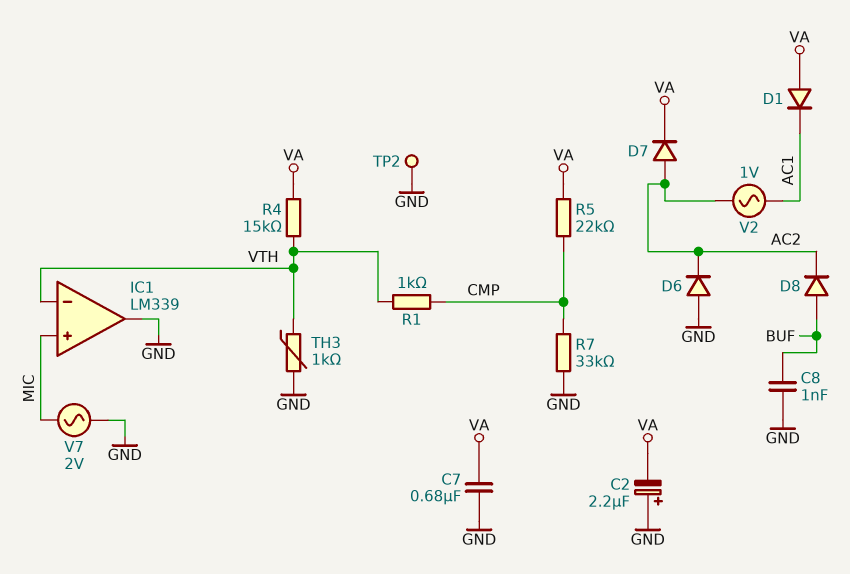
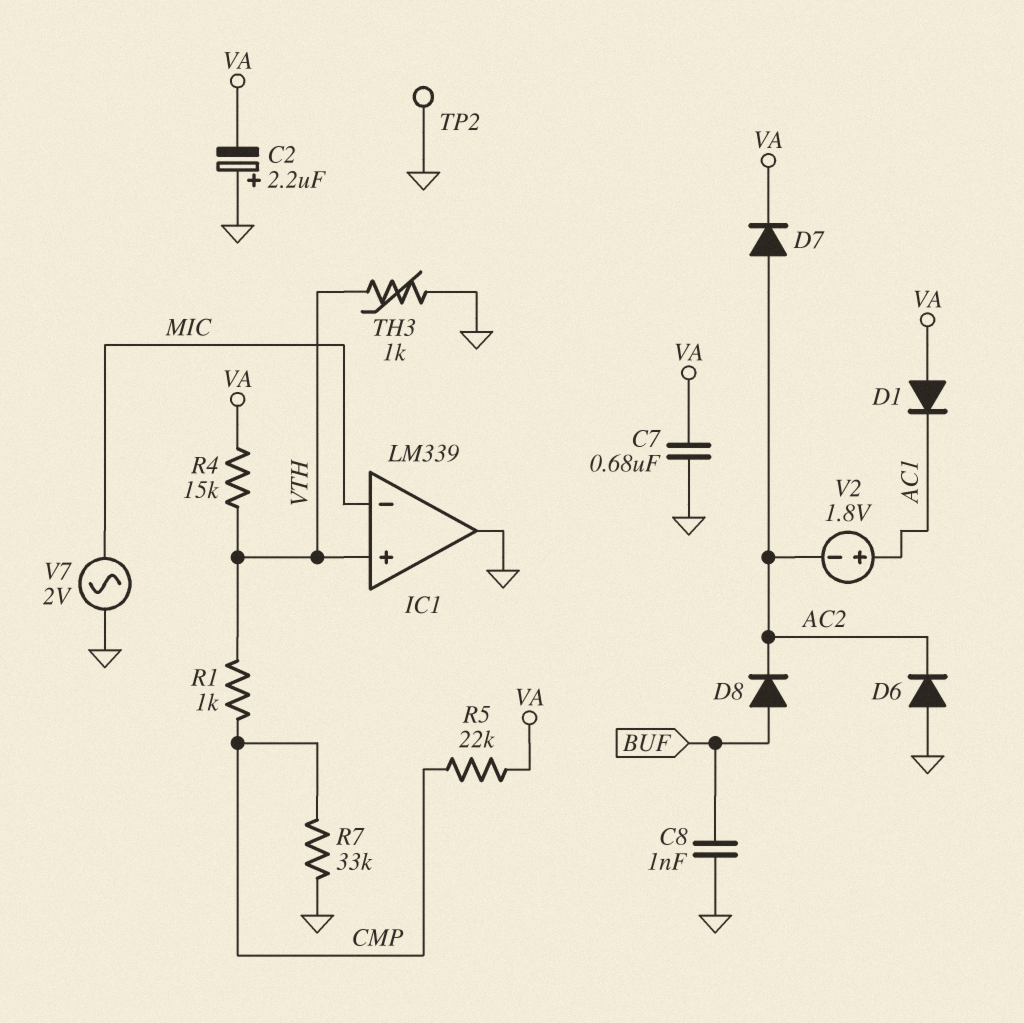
IC1 pin in+: MIC -> VTH
IC1 pin in-: VTH -> MIC
V2: AC 1V (AC1, AC2) -> 1.8V (plus AC1, minus AC2)

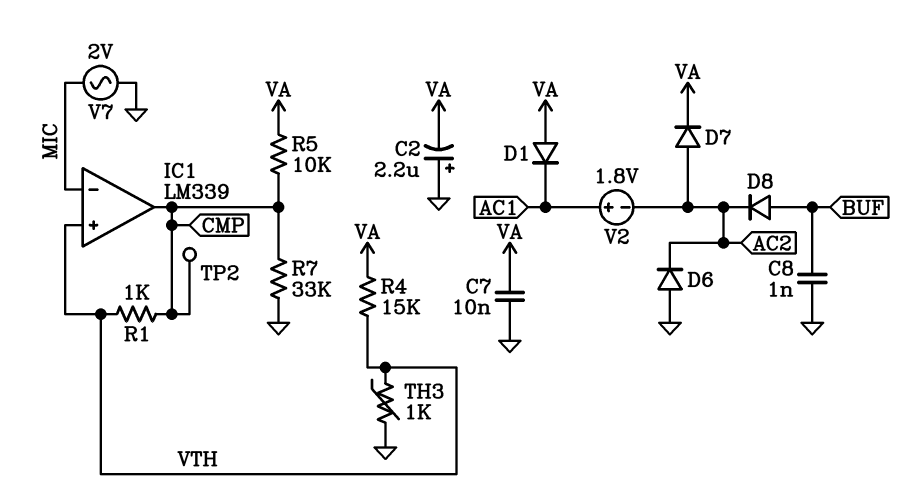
C7: 680nF (GND, VA) -> 10nF (GND, VA)
IC1 pin out: GND -> CMP
R5: 22k (CMP, VA) -> 10k (CMP, VA)
TP2: test point (GND) -> test point (CMP)

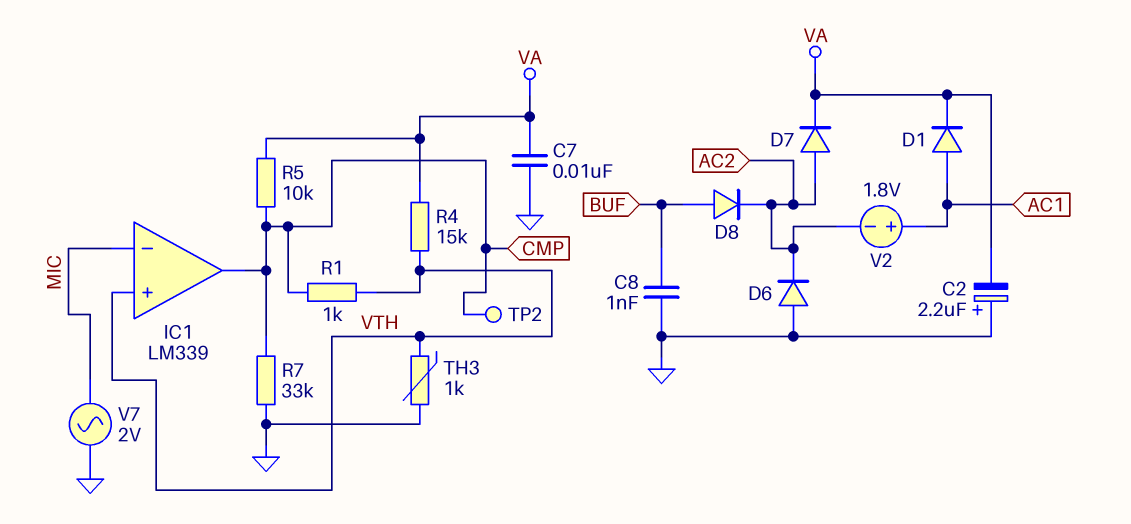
D1: diode (A VA, K AC1) -> diode (A AC1, K VA)

